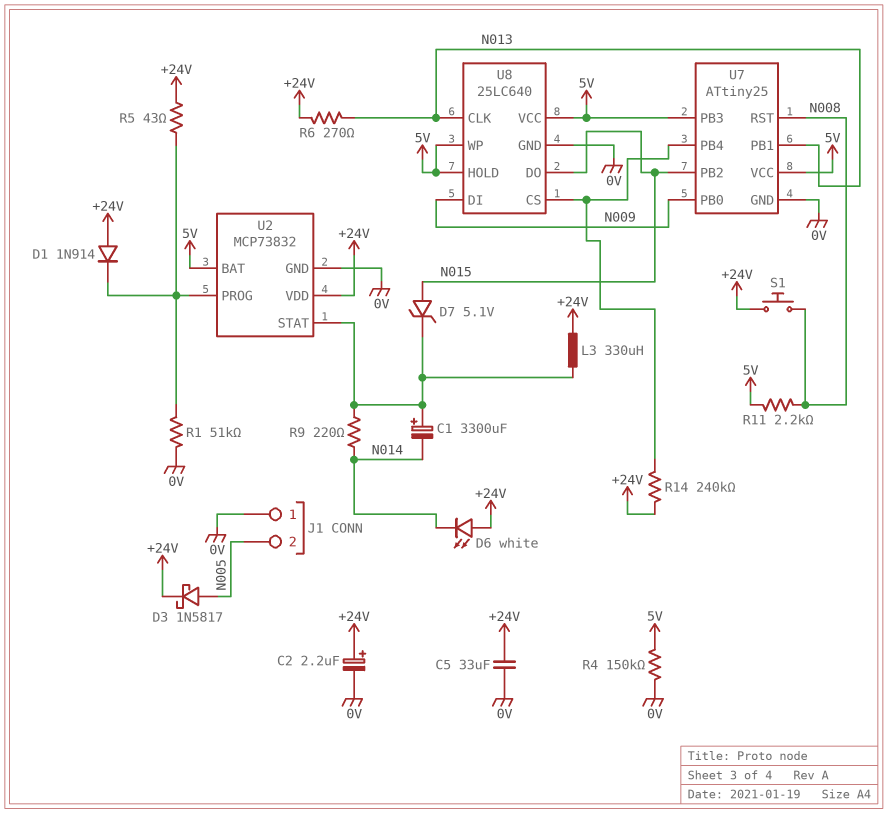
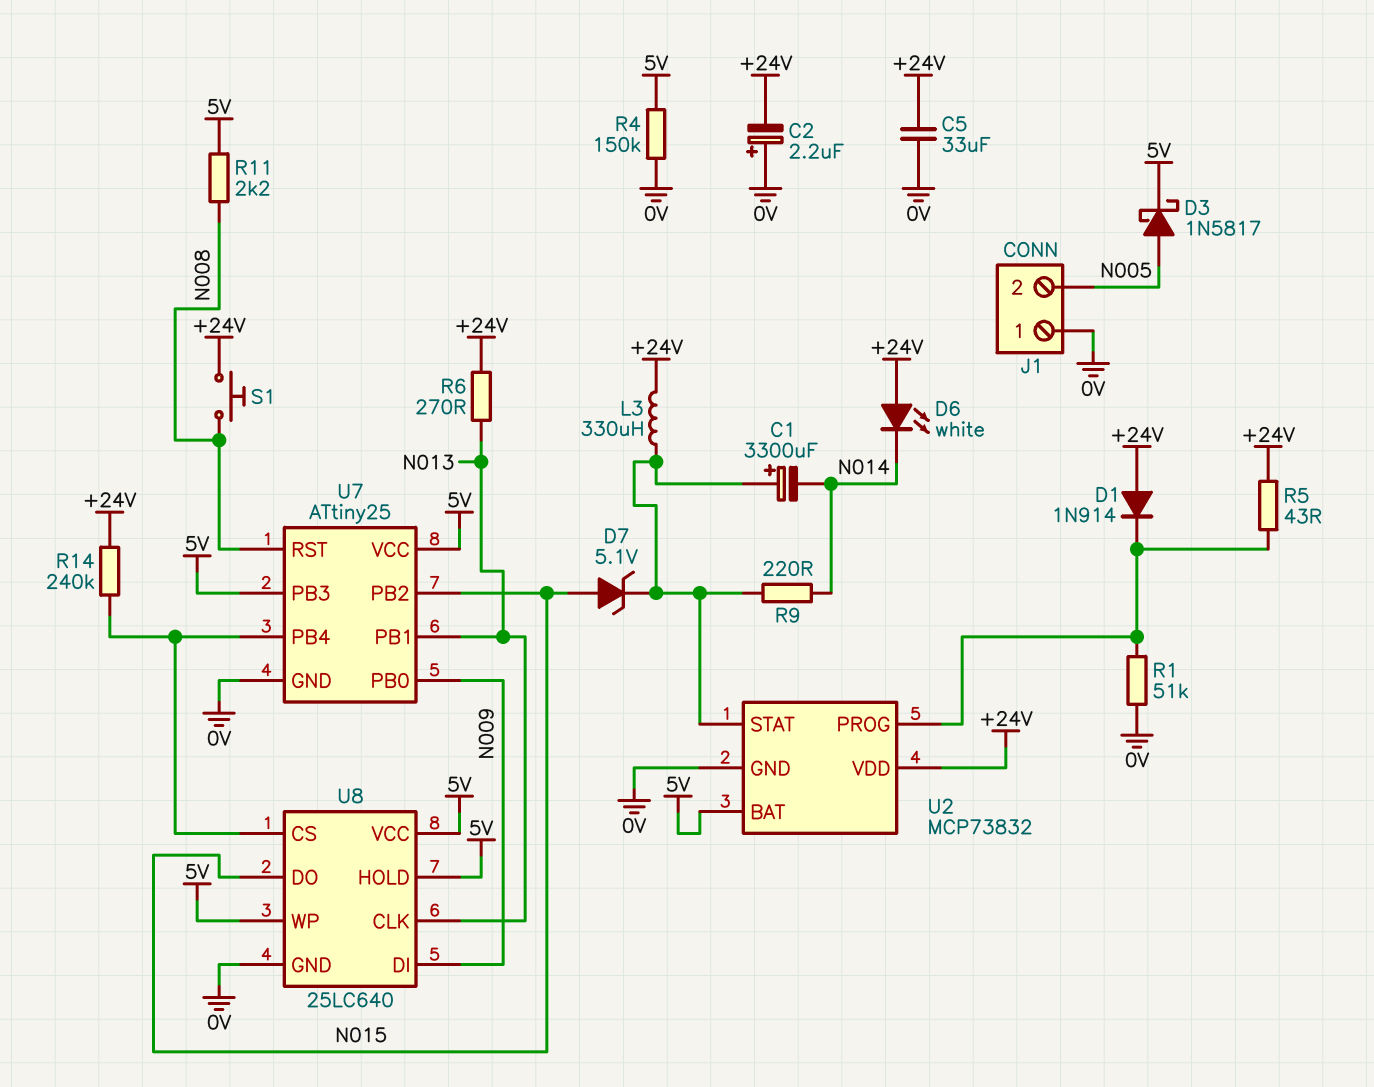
C2: 2.2uF (plus +24V, minus 0V) -> 2.2uF (plus 0V, minus +24V)
D3: schottky 1N5817 (A N005, K +24V) -> schottky 1N5817 (A N005, K 5V)

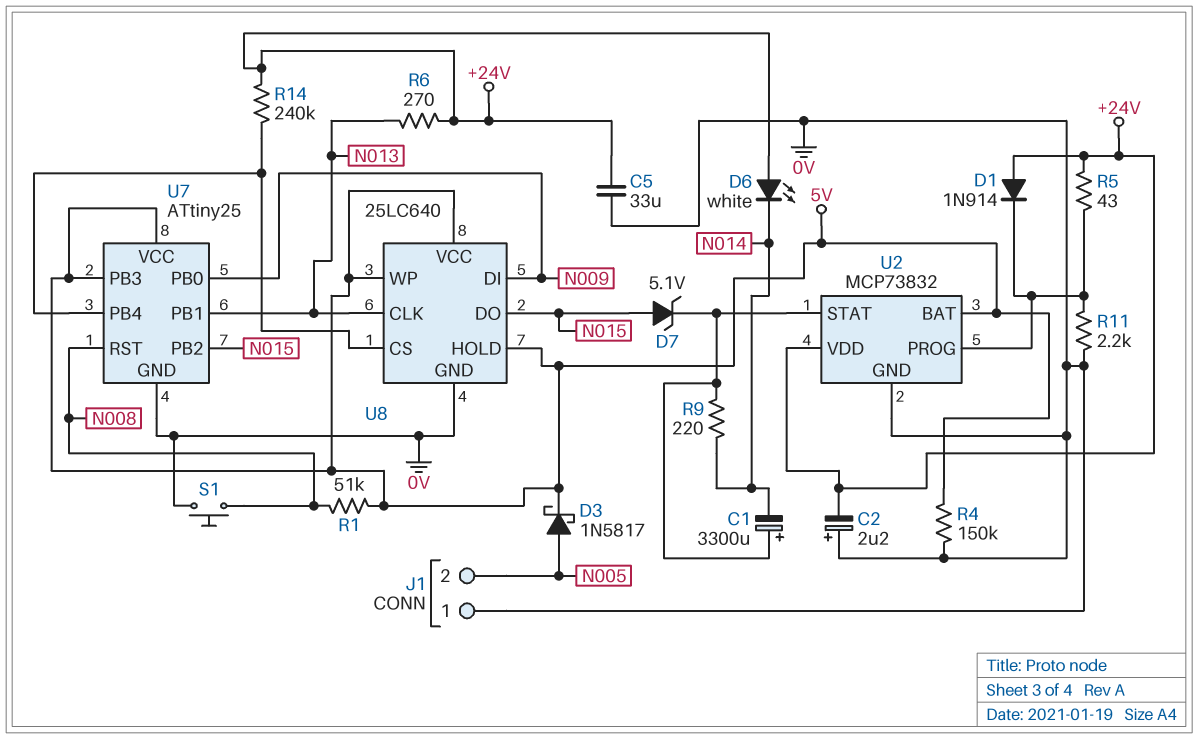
L3: 330uH (+24V, U2/STAT) -> none
R1: 51k (0V, U2/PROG) -> 51k (5V, N008)
R11: 2.2k (5V, N008) -> 2.2k (0V, U2/PROG)
S1: button (+24V, N008) -> button (0V, N008)

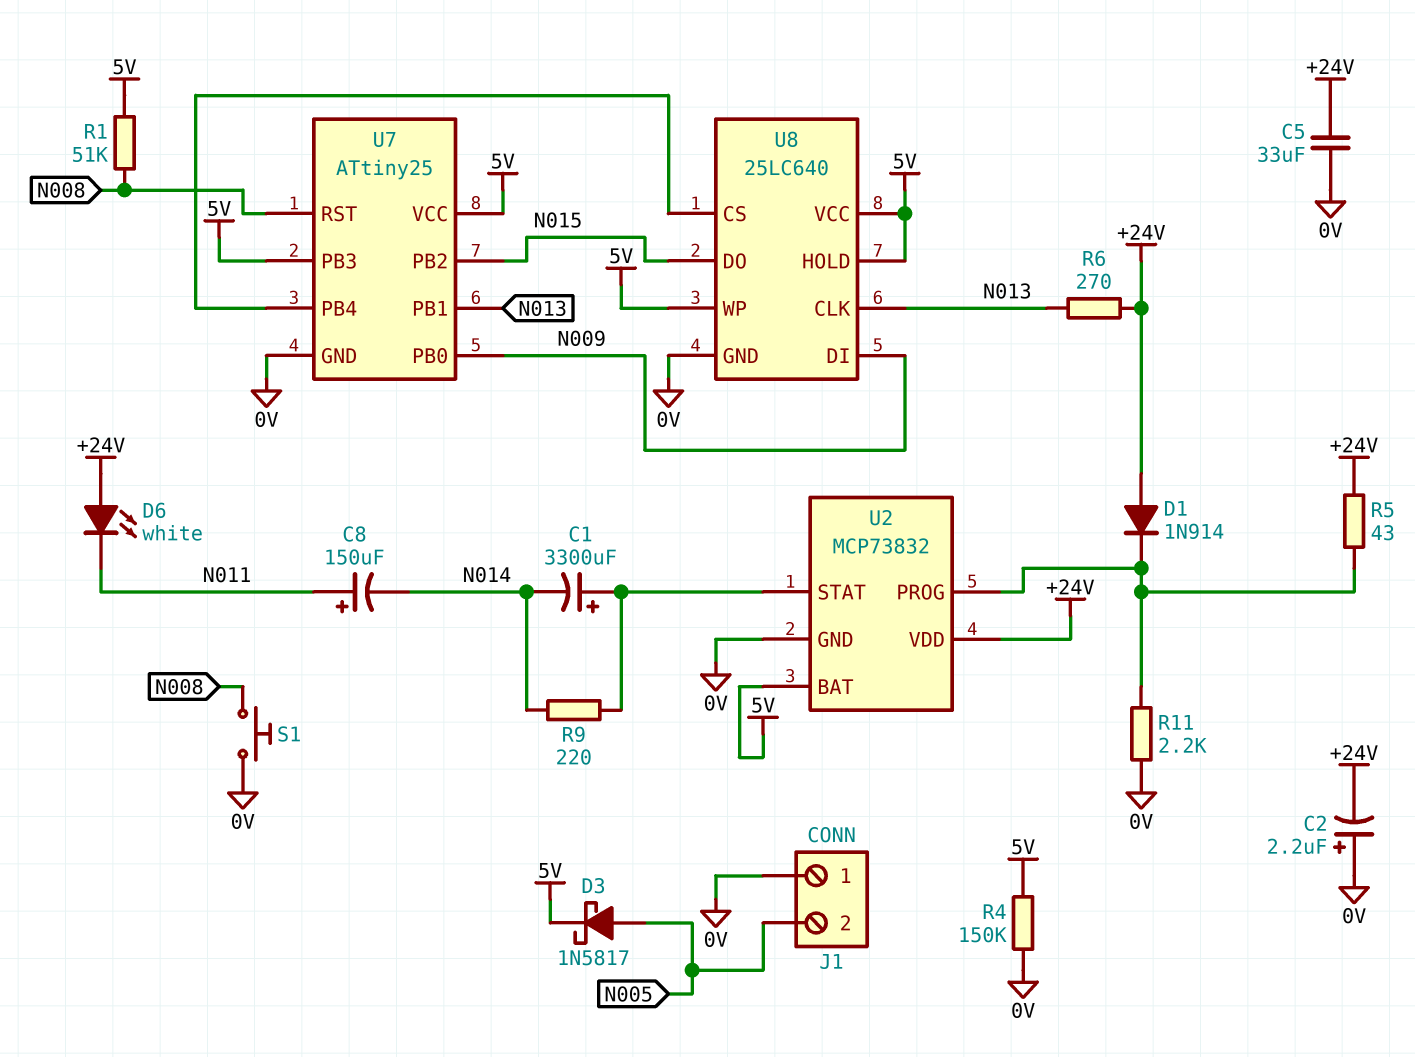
C8: none -> 150uF (plus N011, minus N014)
D6: LED white (A +24V, K N014) -> LED white (A +24V, K N011)
D7: zener 5.1V (A N015, K U2/STAT) -> none
R14: 240k (+24V, U7/PB4) -> none

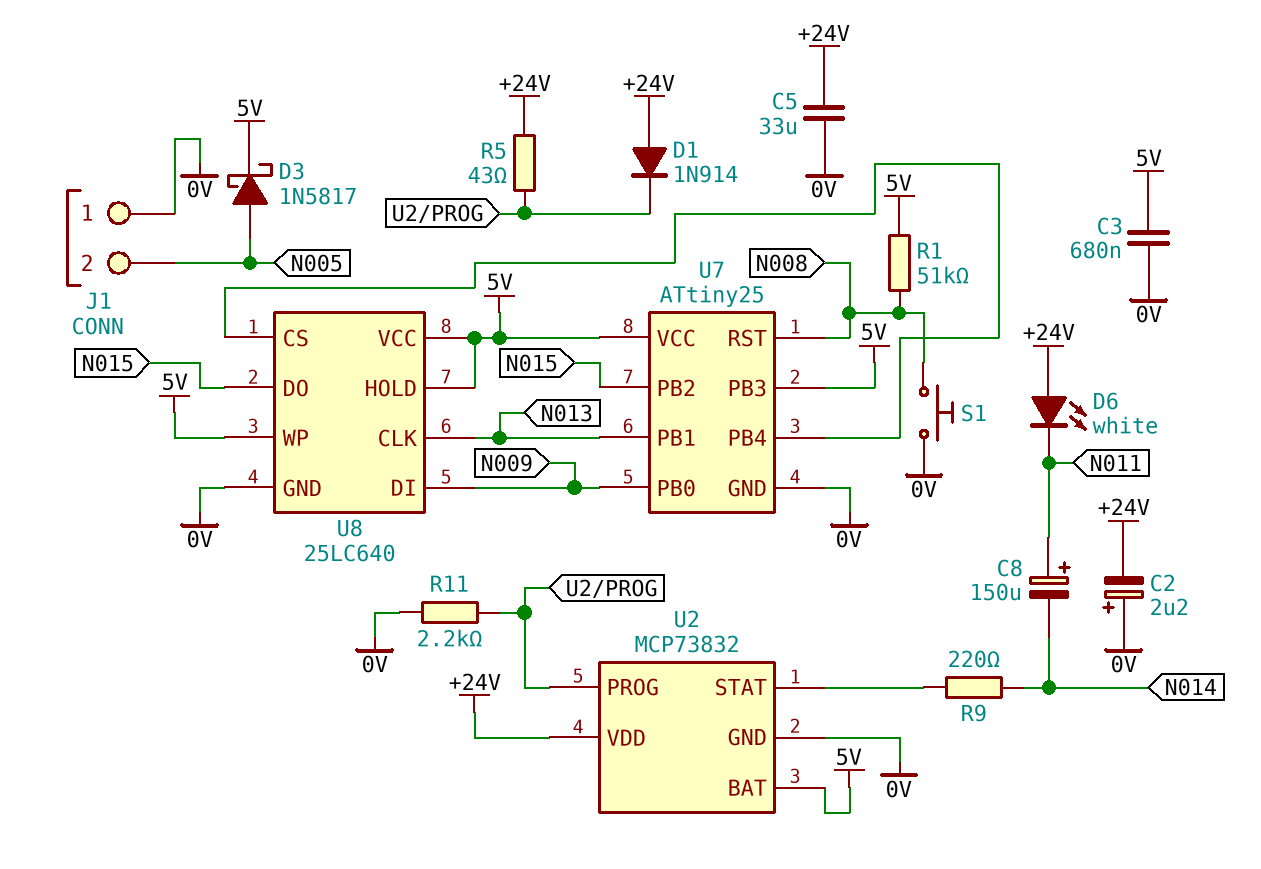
C1: 3300uF (plus U2/STAT, minus N014) -> none
C3: none -> 680nF (0V, 5V)
R4: 150k (0V, 5V) -> none
R6: 270 (+24V, N013) -> none

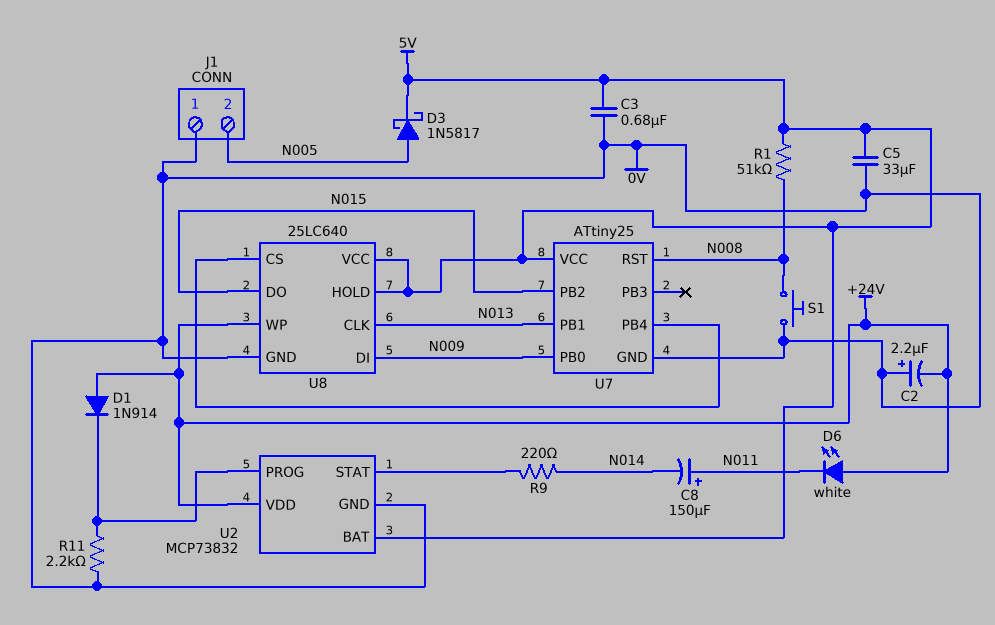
C5: 33uF (+24V, 0V) -> 33uF (0V, 5V)
R5: 43 (+24V, U2/PROG) -> none
U7 pin PB3: 5V -> none
U8 pin WP: 5V -> +24V

